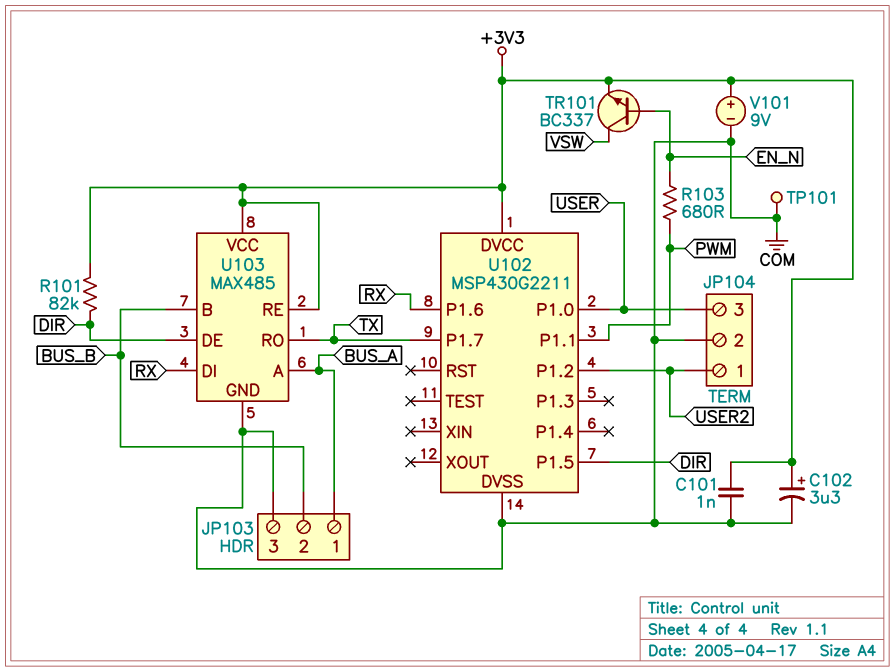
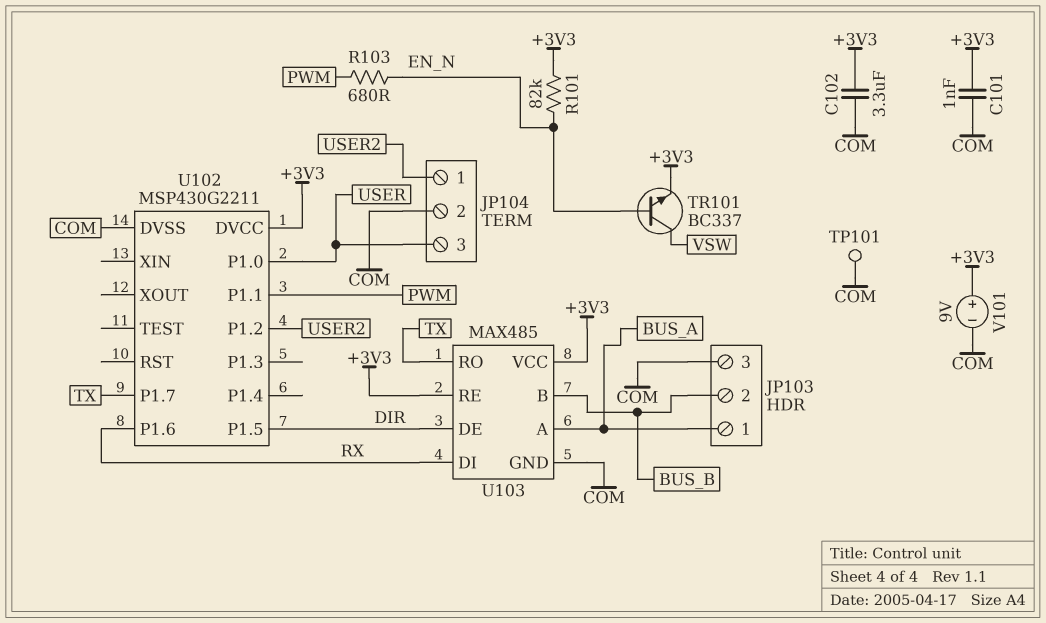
C102: 3.3uF (plus +3V3, minus COM) -> 3.3uF (+3V3, COM)
R101: 82k (+3V3, DIR) -> 82k (+3V3, EN_N)

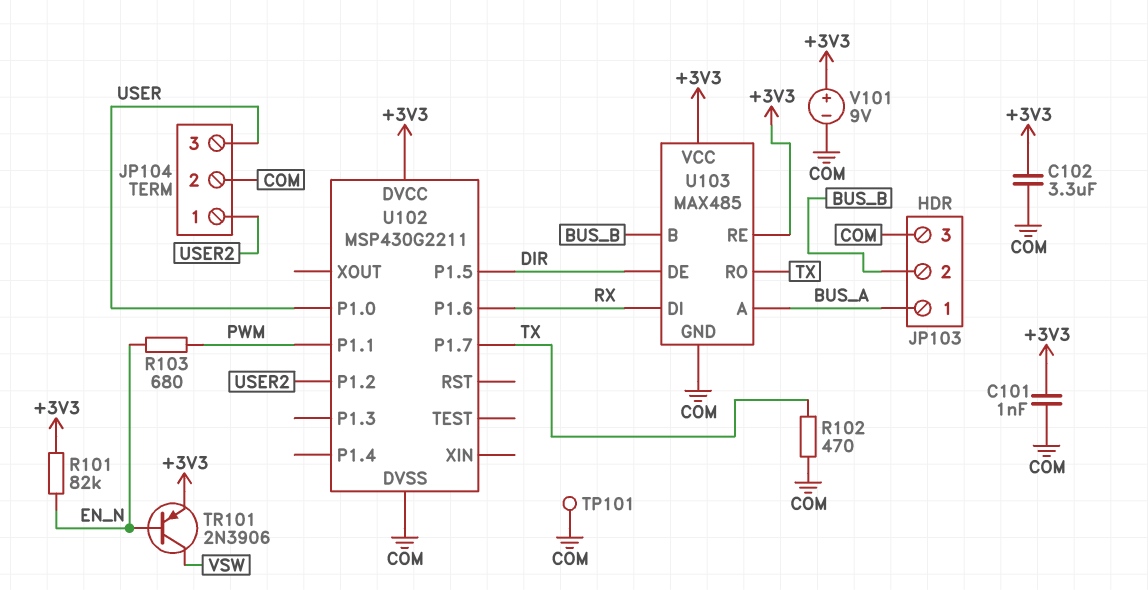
R102: none -> 470 (COM, TX)
TR101: NPN BC337 (B EN_N, C VSW, E +3V3) -> PNP 2N3906 (B EN_N, C VSW, E +3V3)

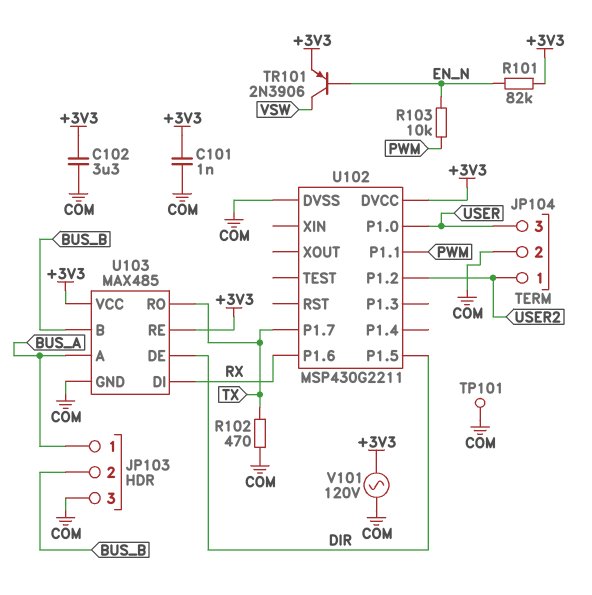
R103: 680 (EN_N, PWM) -> 10k (EN_N, PWM)
V101: 9V (plus +3V3, minus COM) -> AC 120V (+3V3, COM)

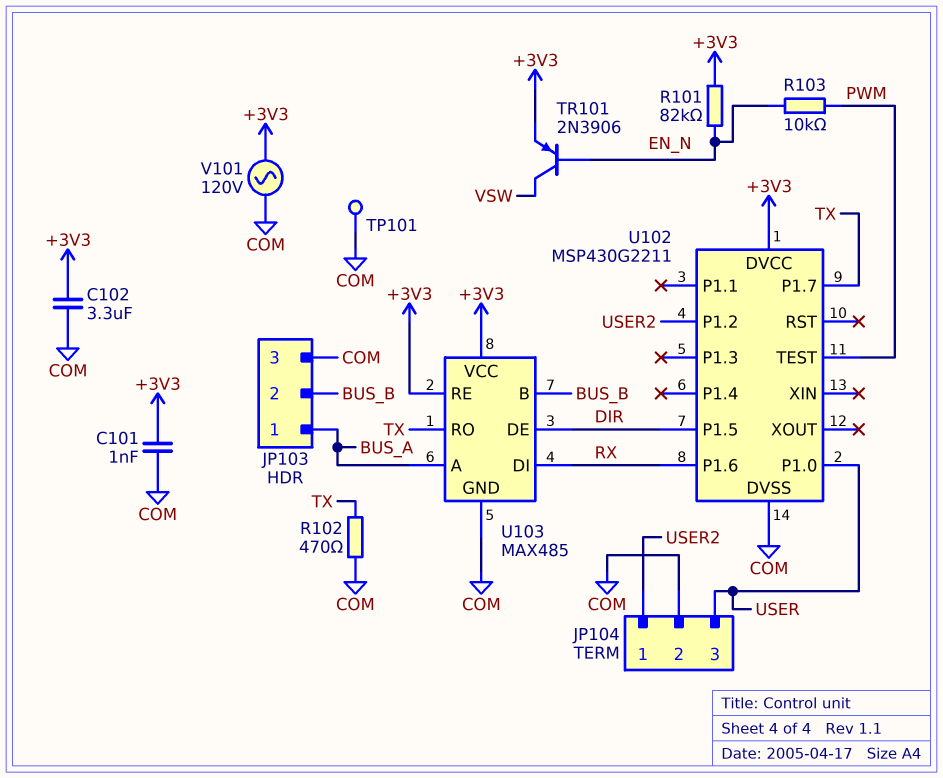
U102 pin P1.1: PWM -> none
U102 pin TEST: none -> PWM

